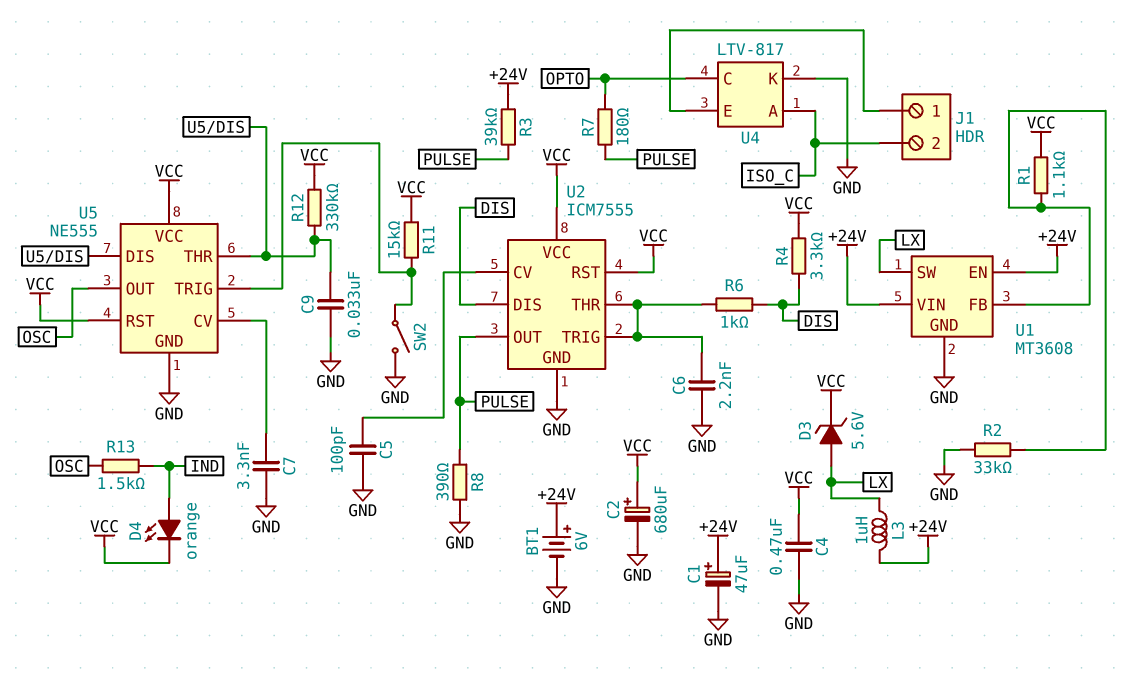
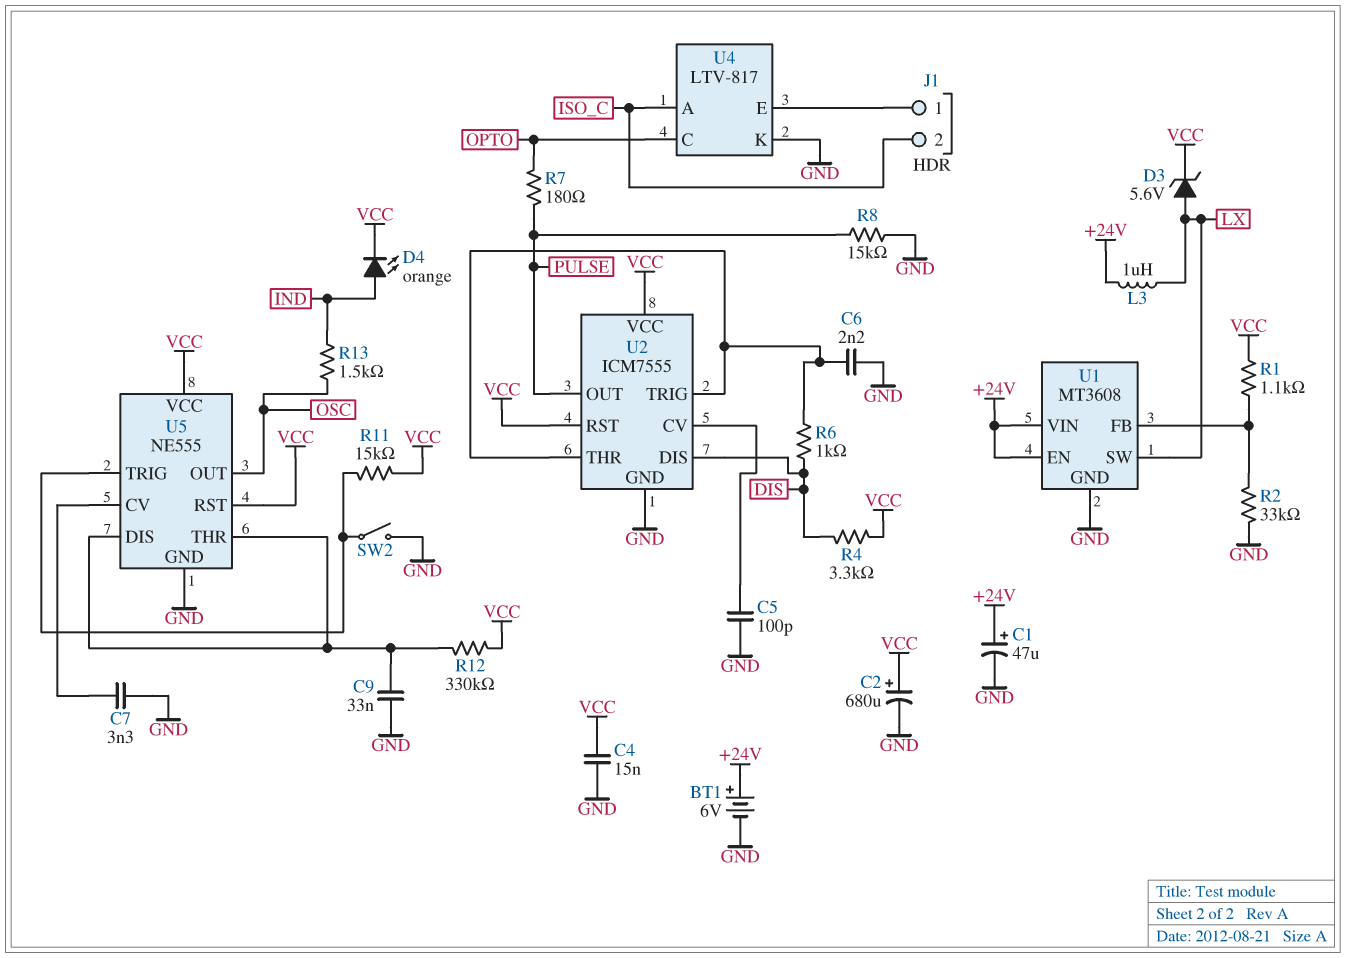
C4: 470nF (GND, VCC) -> 15nF (GND, VCC)
R3: 39k (+24V, PULSE) -> none
R8: 390 (GND, PULSE) -> 15k (GND, PULSE)

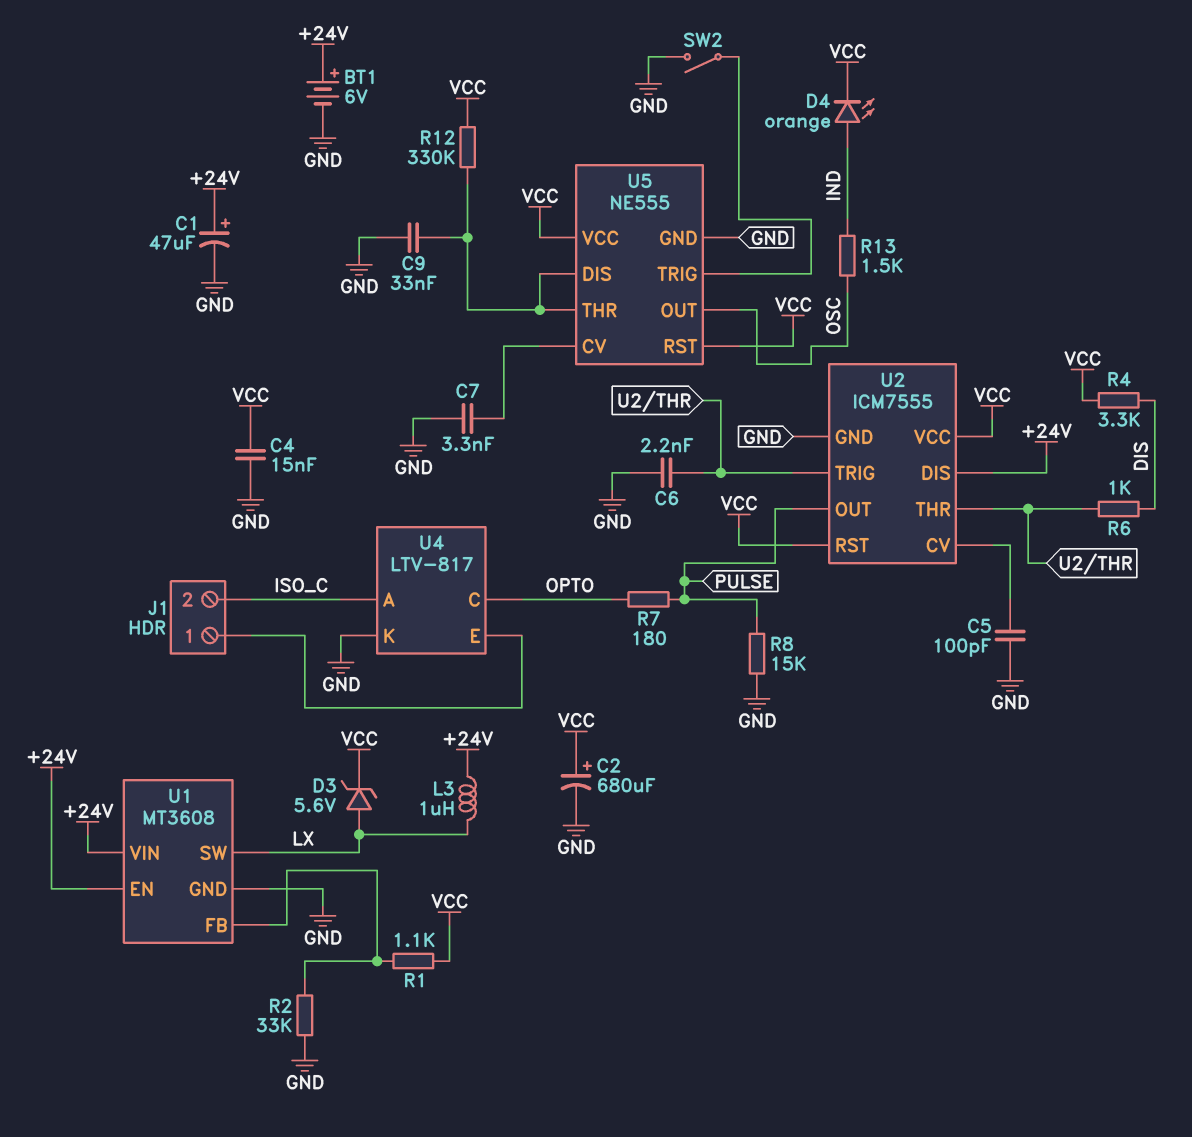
R11: 15k (U5/TRIG, VCC) -> none
U2 pin DIS: DIS -> +24V

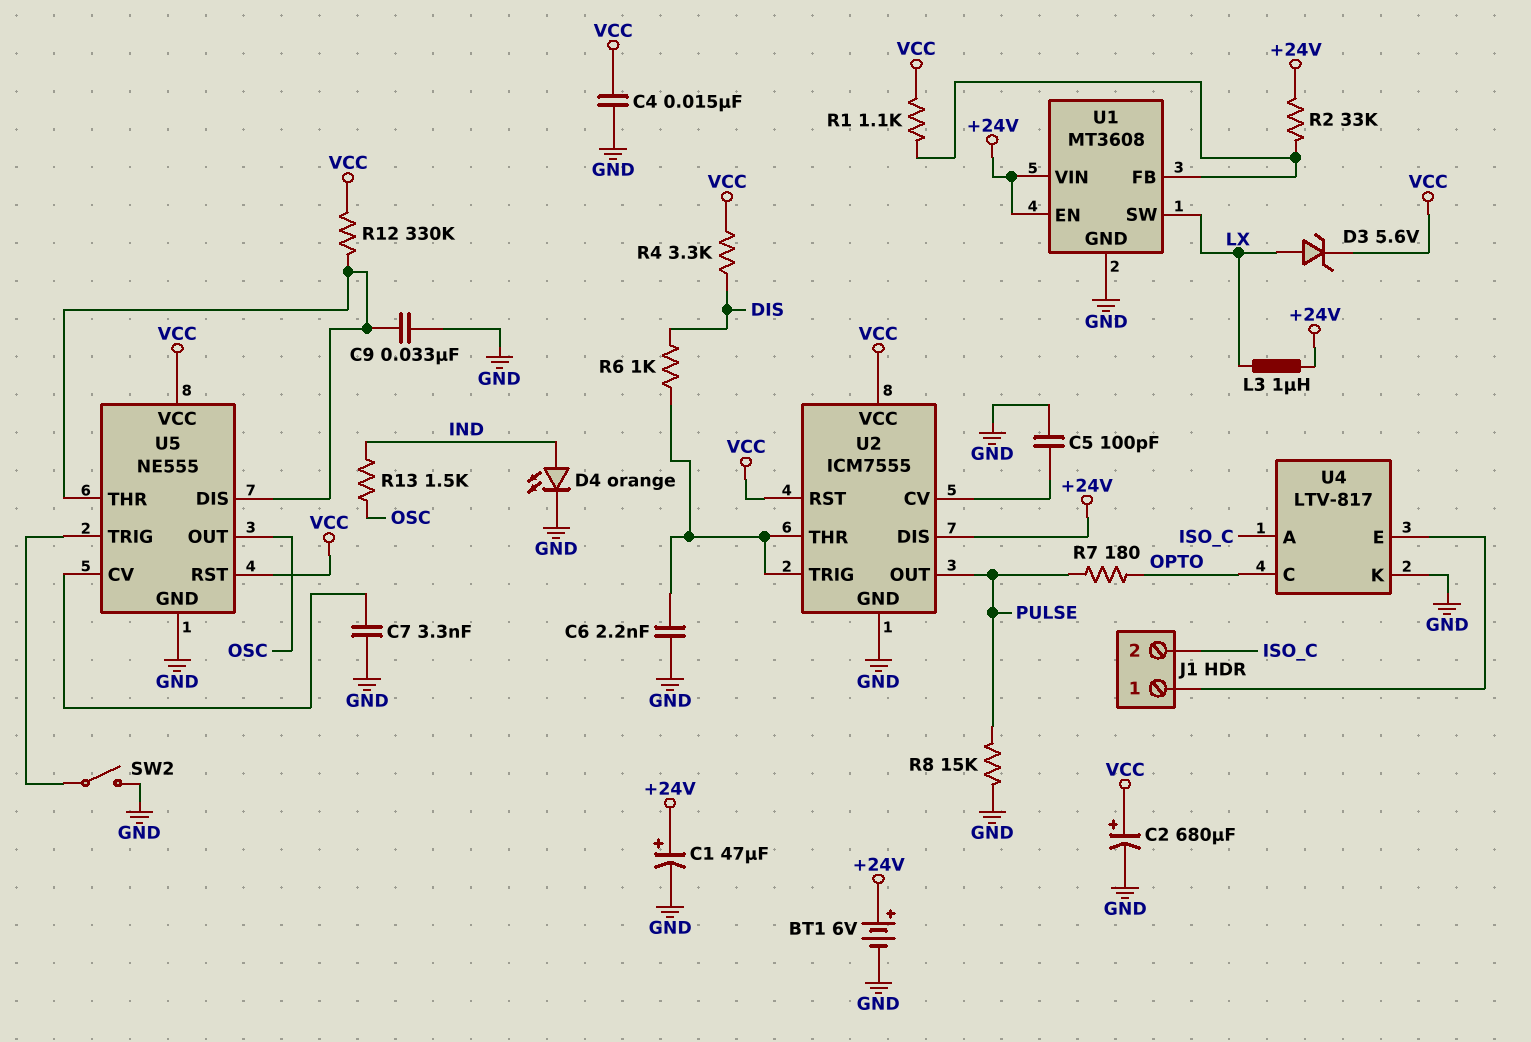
D4: LED orange (A IND, K VCC) -> LED orange (A IND, K GND)
R2: 33k (GND, U1/FB) -> 33k (+24V, U1/FB)

